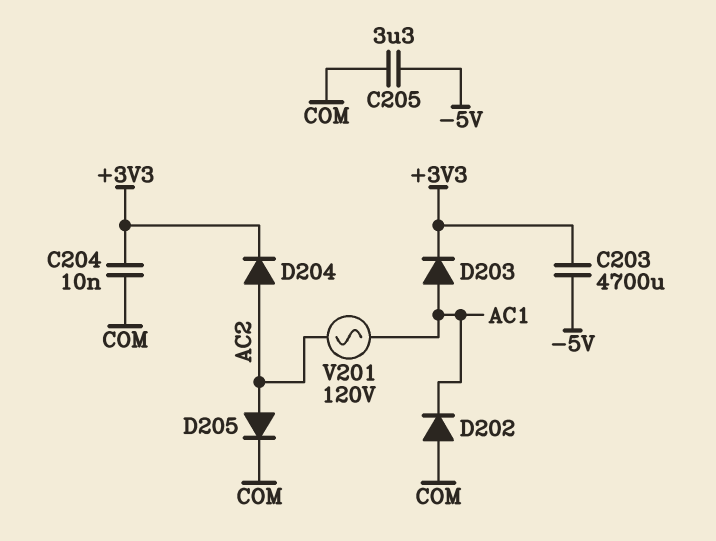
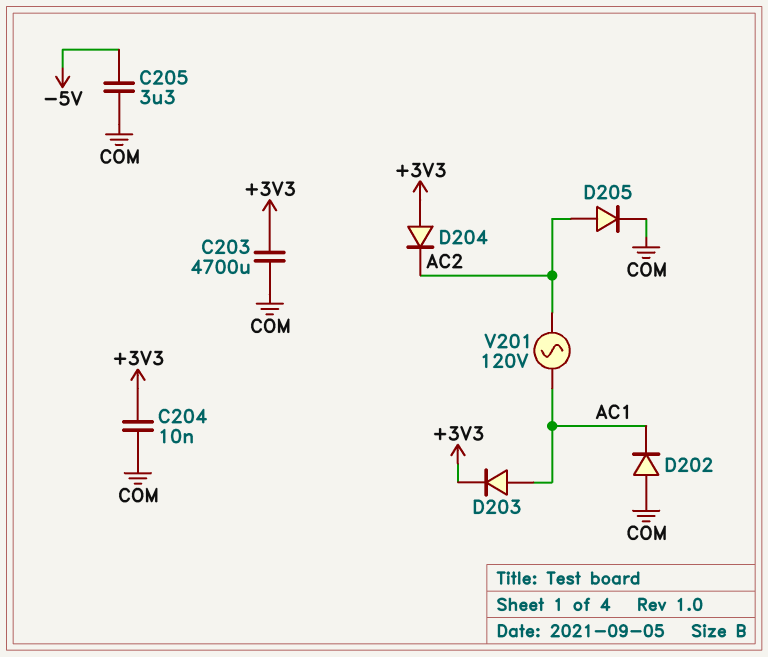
C203: 4700uF (+3V3, -5V) -> 4700uF (+3V3, COM)
D204: diode (A AC2, K +3V3) -> diode (A +3V3, K AC2)

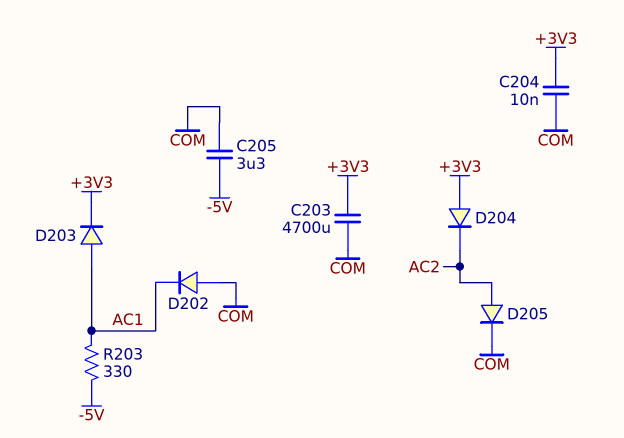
R203: none -> 330 (-5V, AC1)
V201: AC 120V (AC1, AC2) -> none

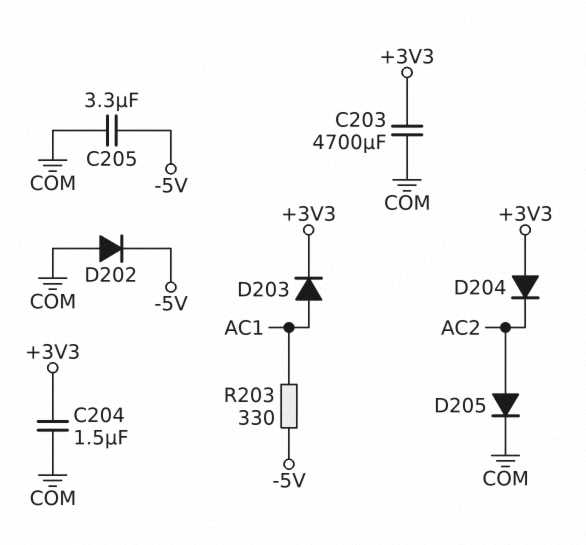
C204: 10nF (+3V3, COM) -> 1.5uF (+3V3, COM)
D202: diode (A COM, K AC1) -> diode (A COM, K -5V)

